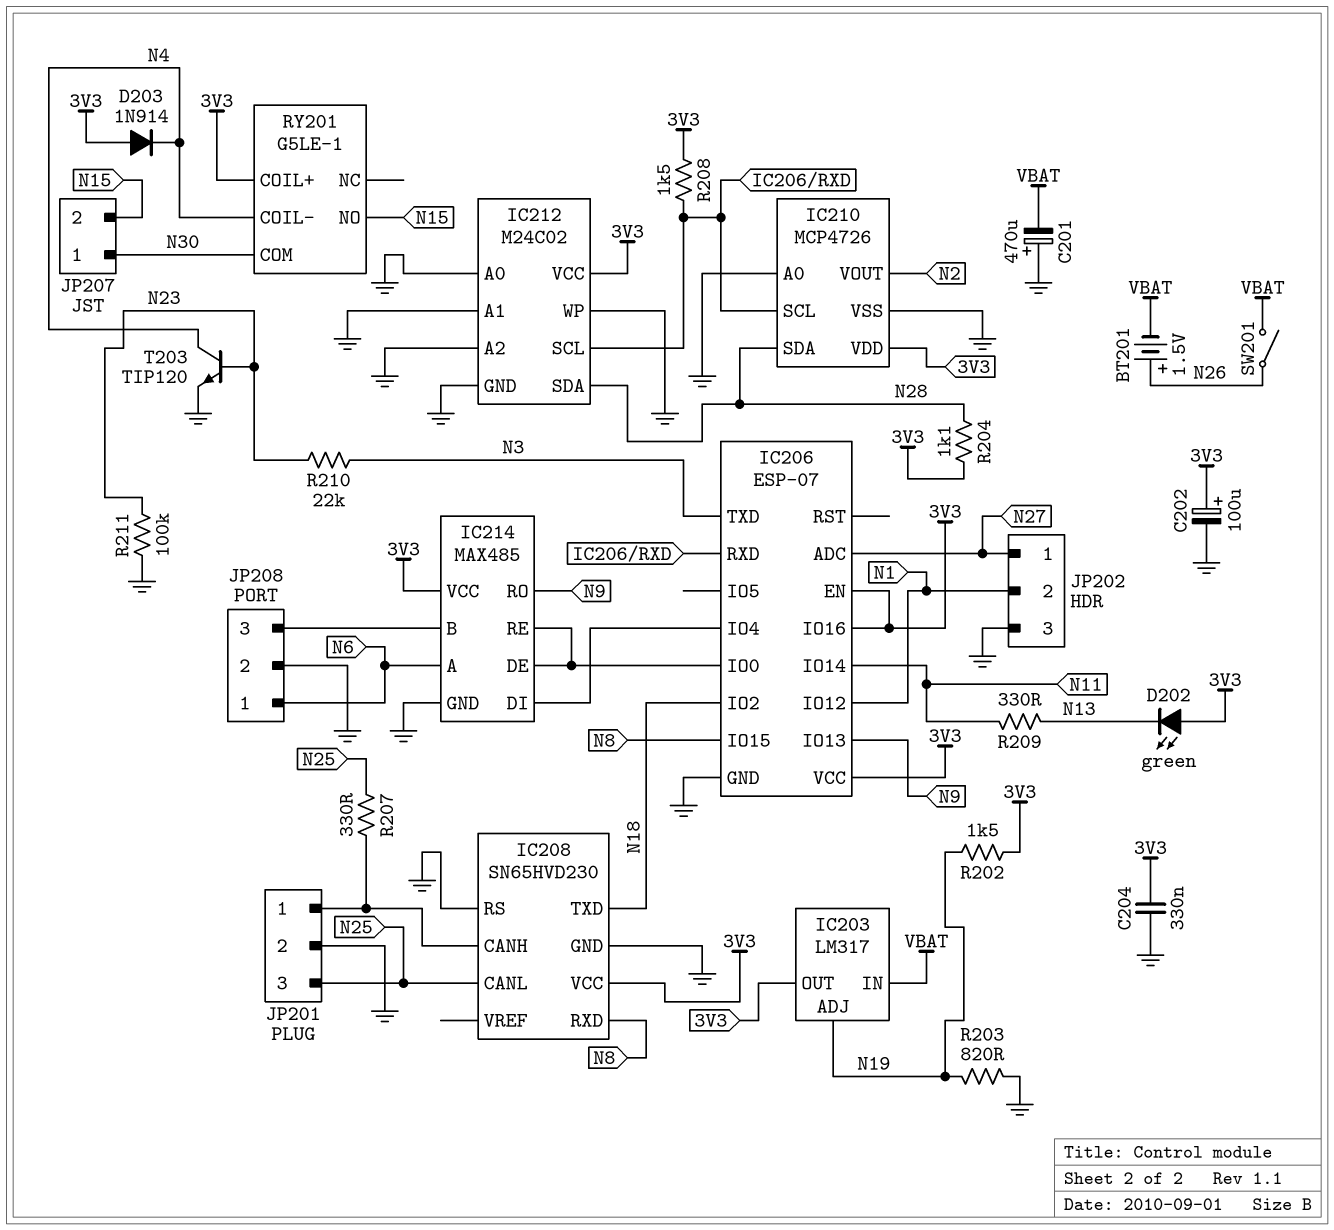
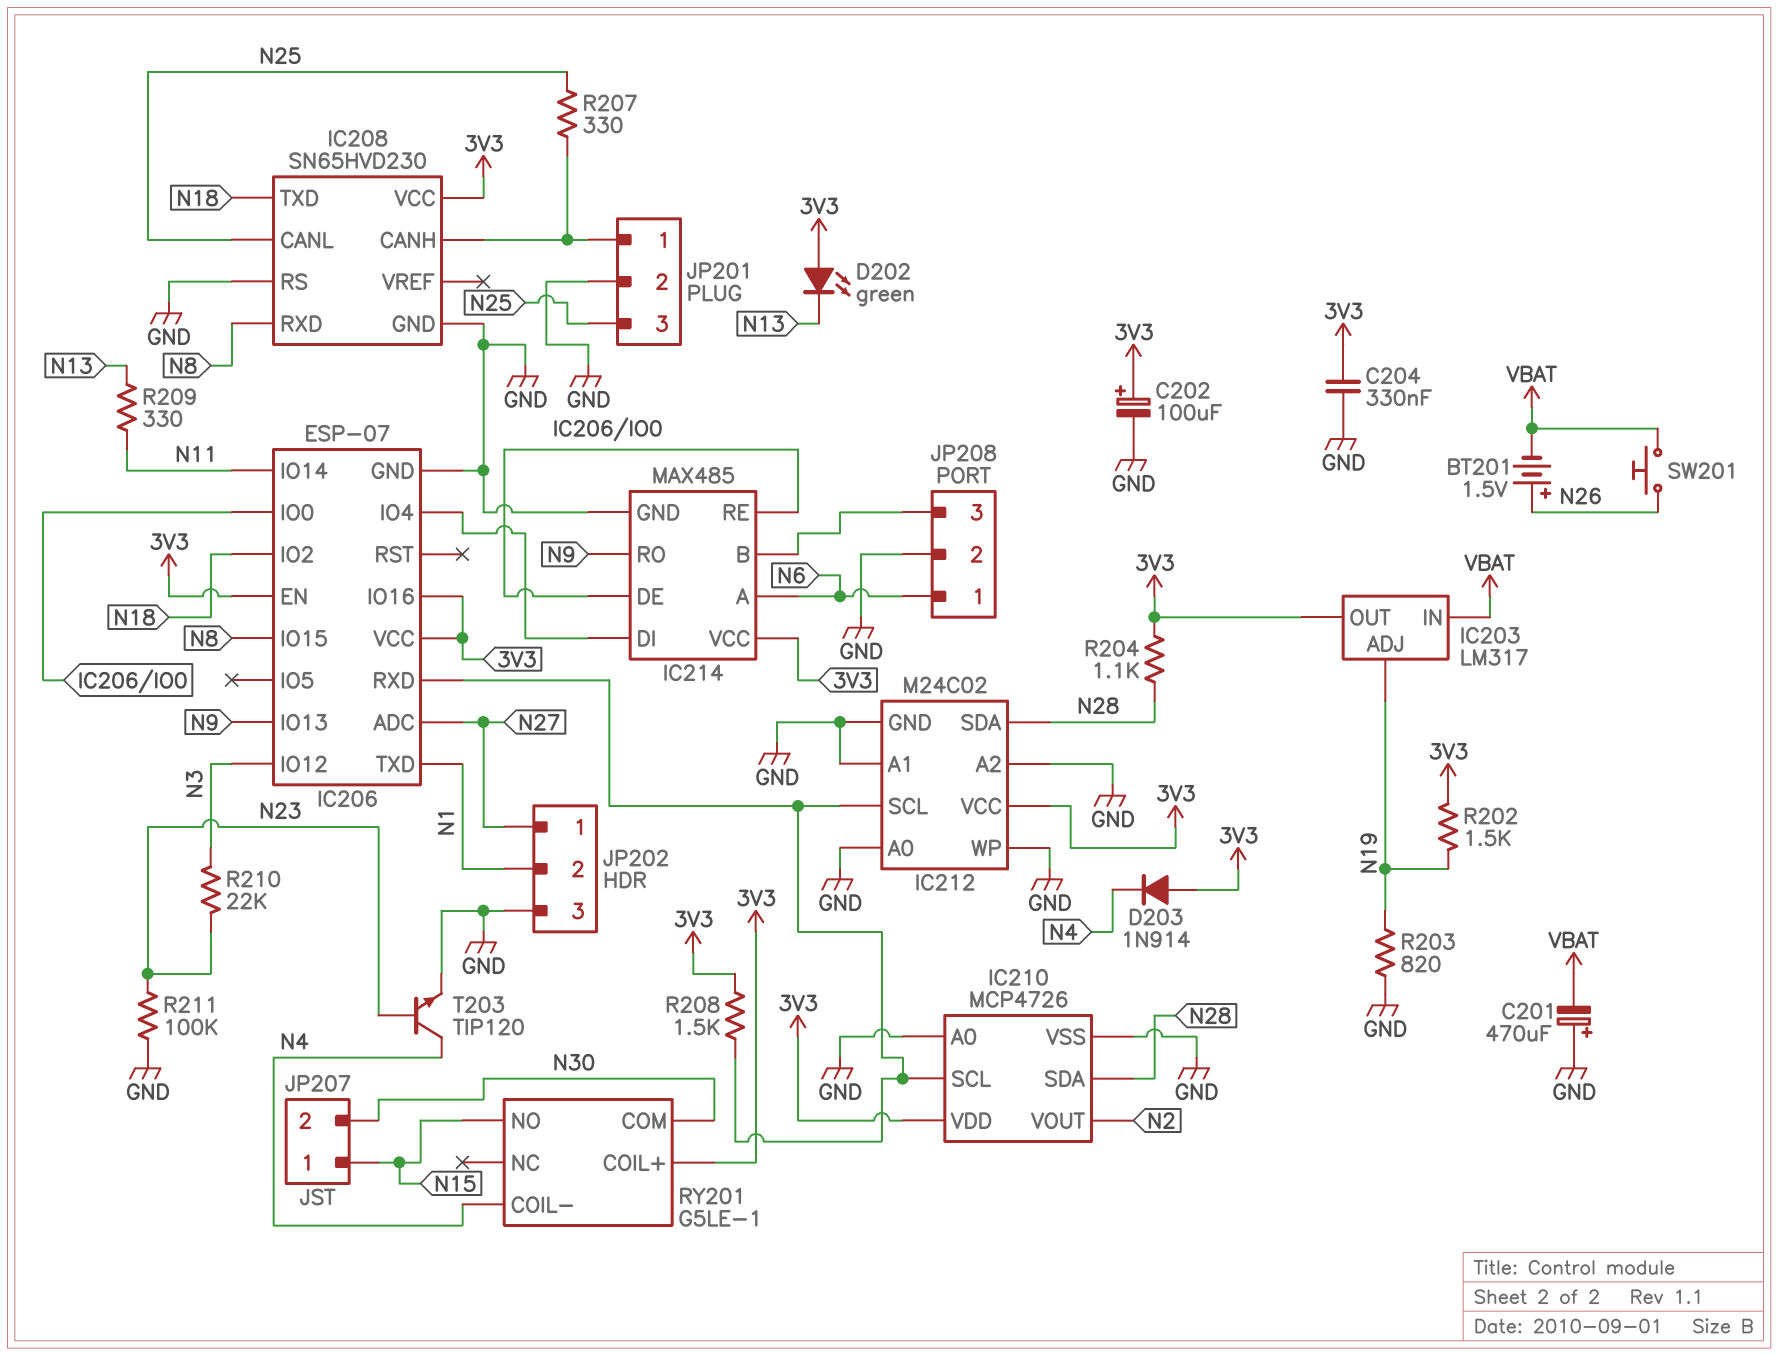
IC206 pin IO12: N1 -> N3
IC206 pin TXD: N3 -> N1
JP207 pin 1: N30 -> N15
JP207 pin 2: N15 -> N30
SW201: switch (N26, VBAT) -> button (N26, VBAT)

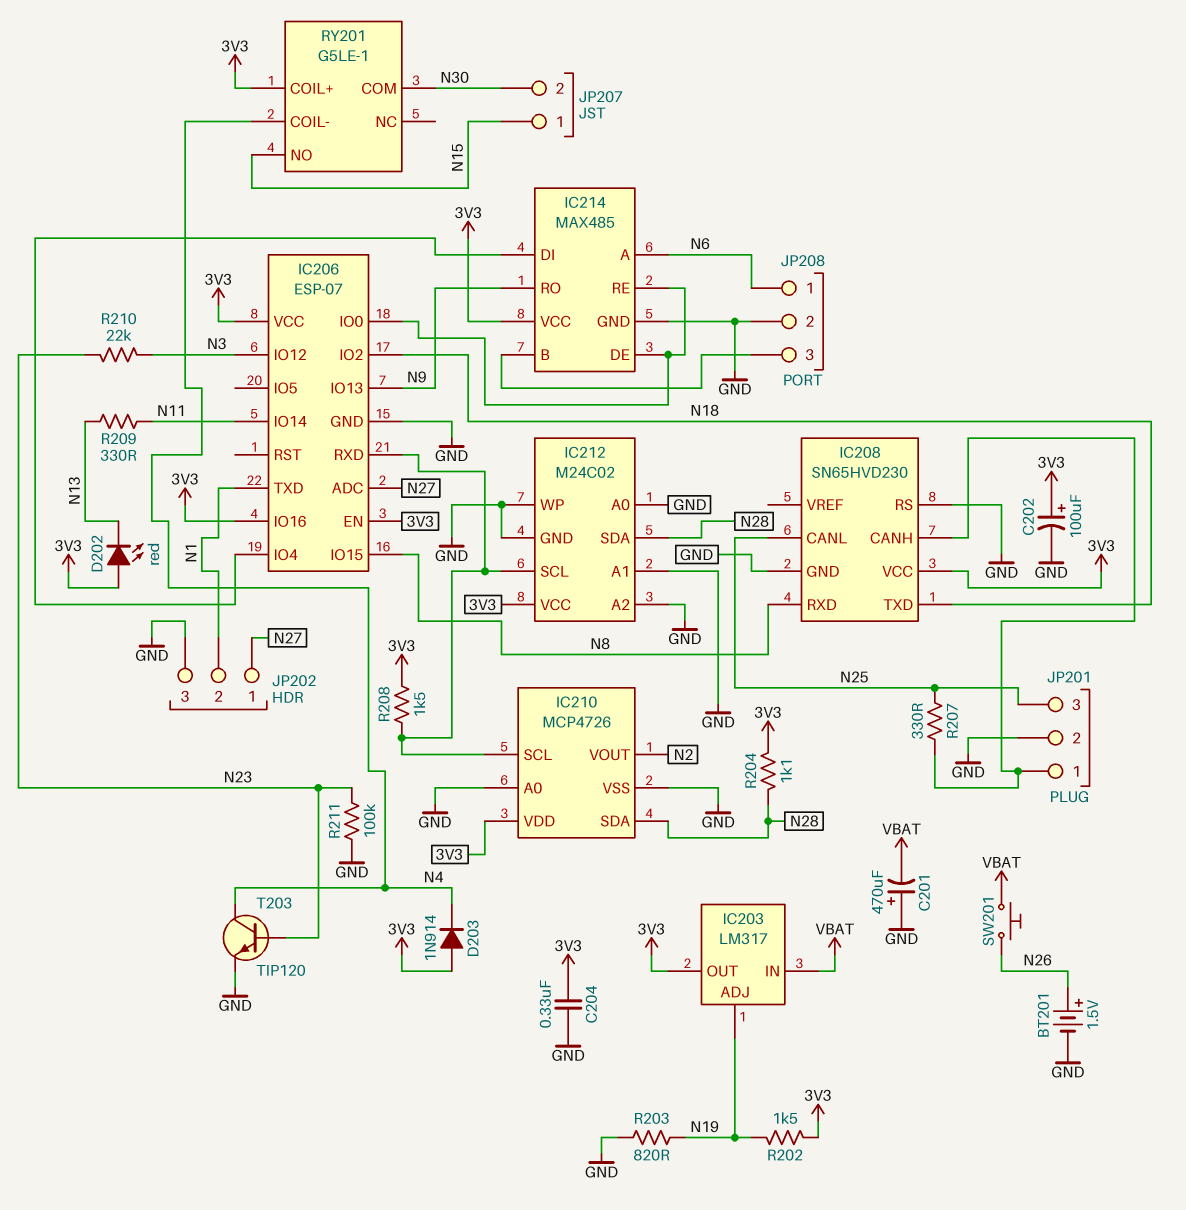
BT201: 1.5V (plus N26, minus VBAT) -> 1.5V (plus N26, minus GND)
D202: LED green (A 3V3, K N13) -> LED red (A 3V3, K N13)

